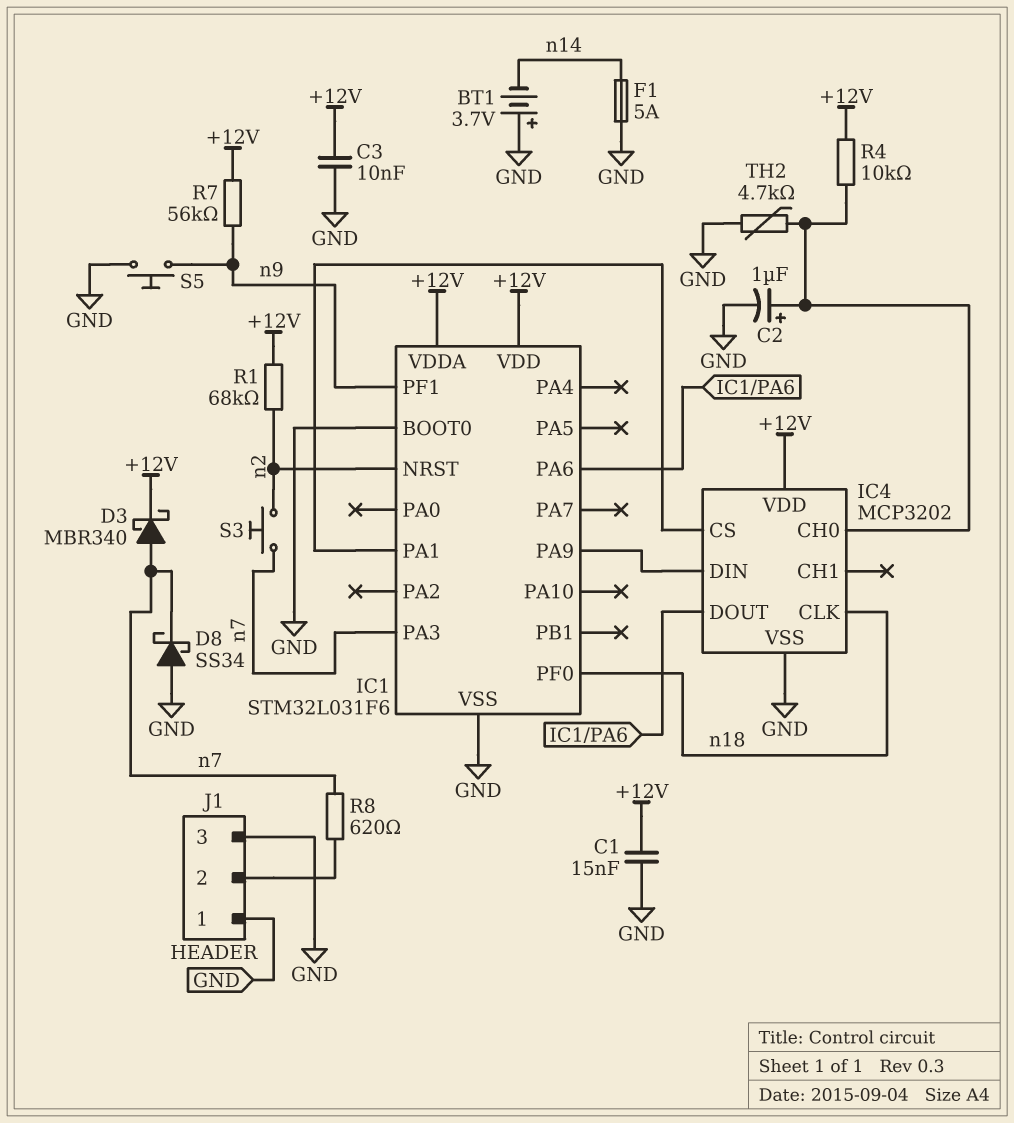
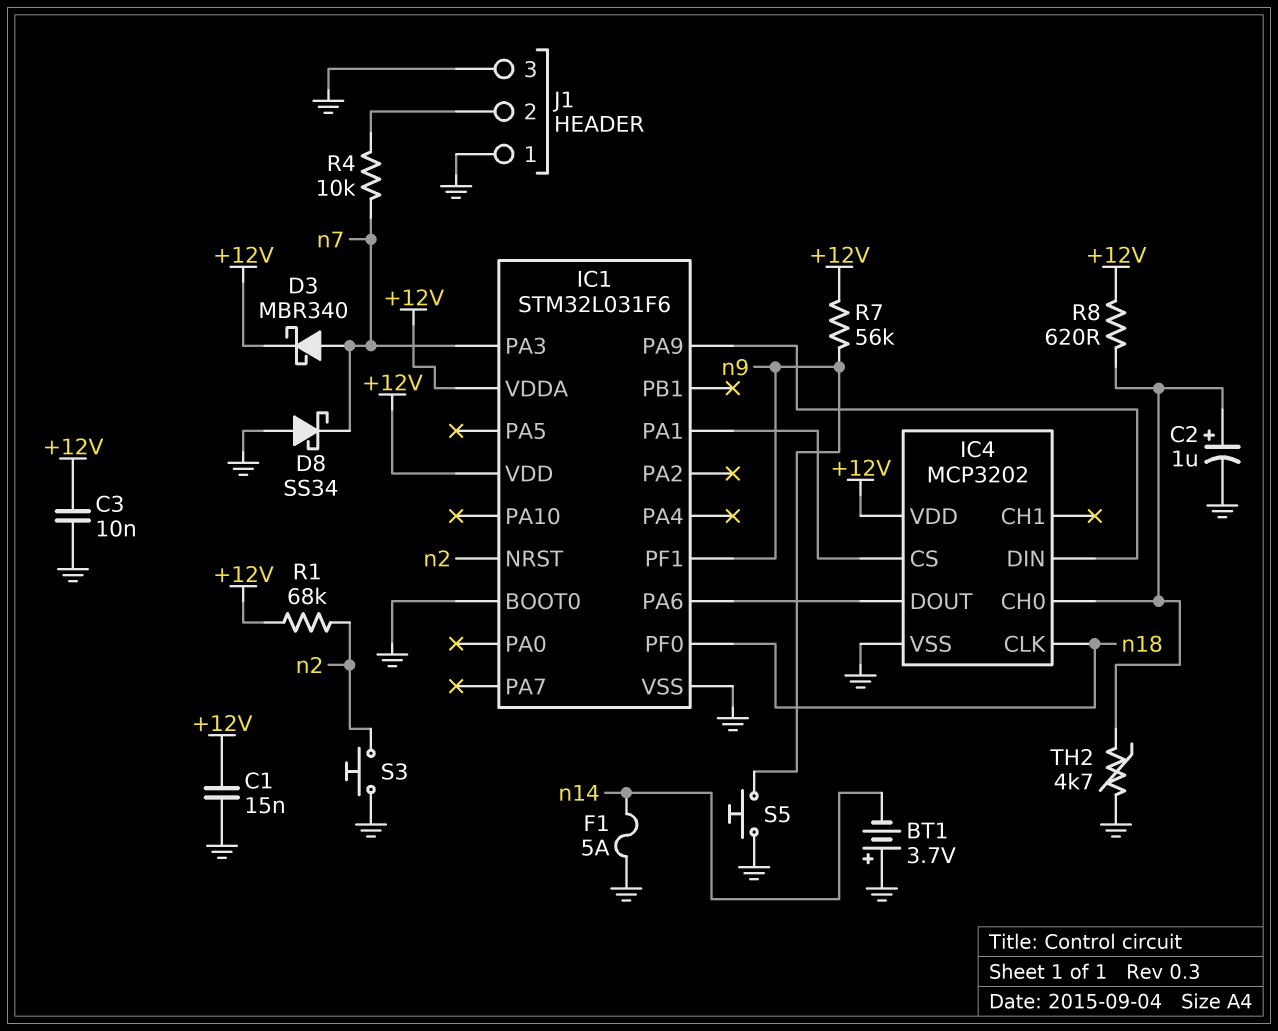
R4: 10k (+12V, IC4/CH0) -> 10k (J1/2, n7)
R8: 620 (J1/2, n7) -> 620 (+12V, IC4/CH0)
S3: button (n2, n7) -> button (GND, n2)

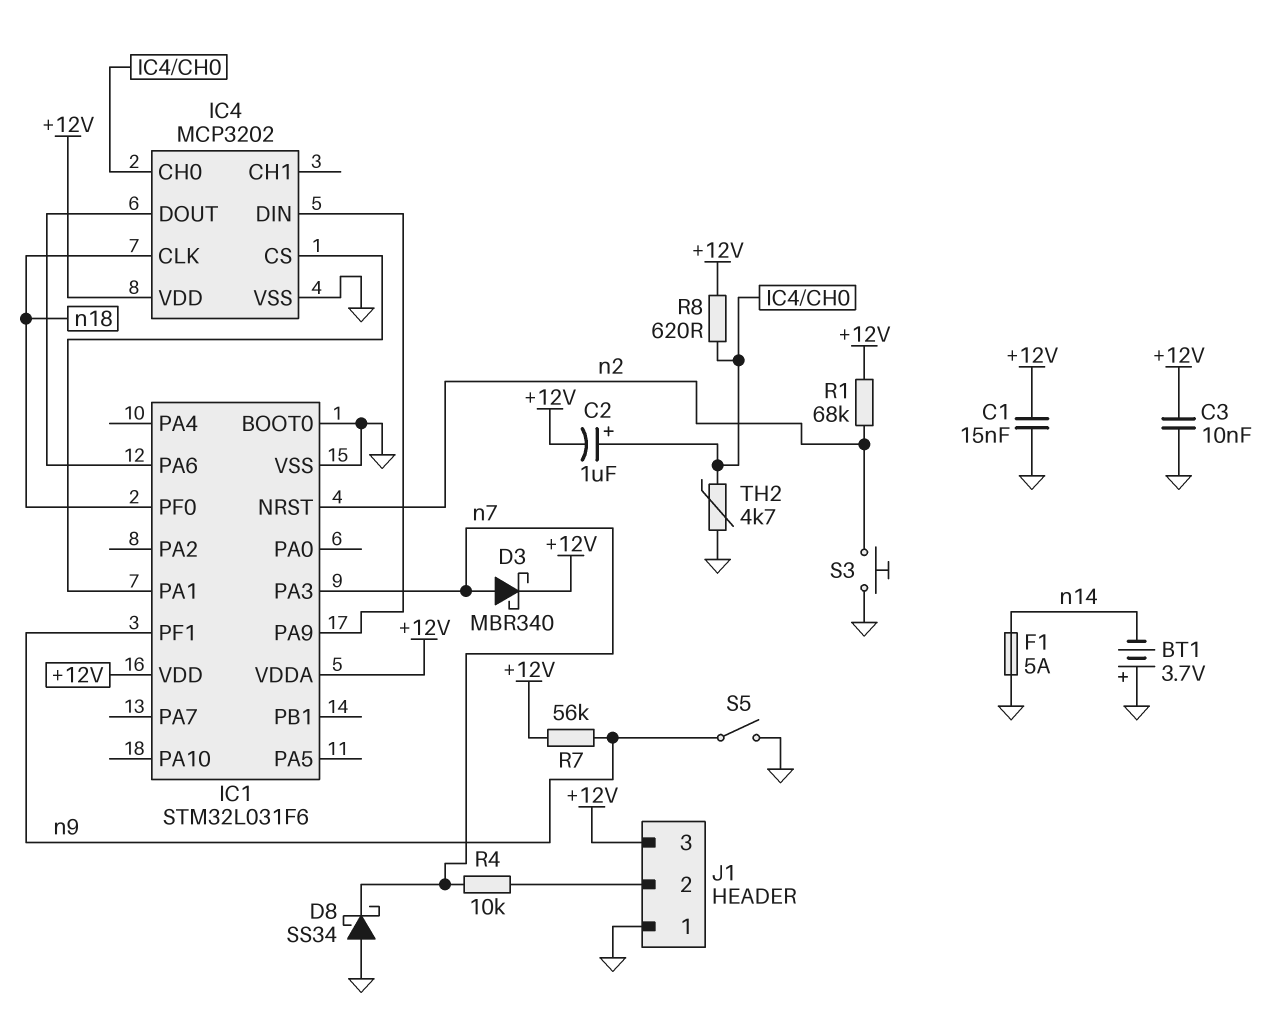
C2: 1uF (plus IC4/CH0, minus GND) -> 1uF (plus IC4/CH0, minus +12V)
J1 pin 3: GND -> +12V
S5: button (GND, n9) -> switch (GND, n9)

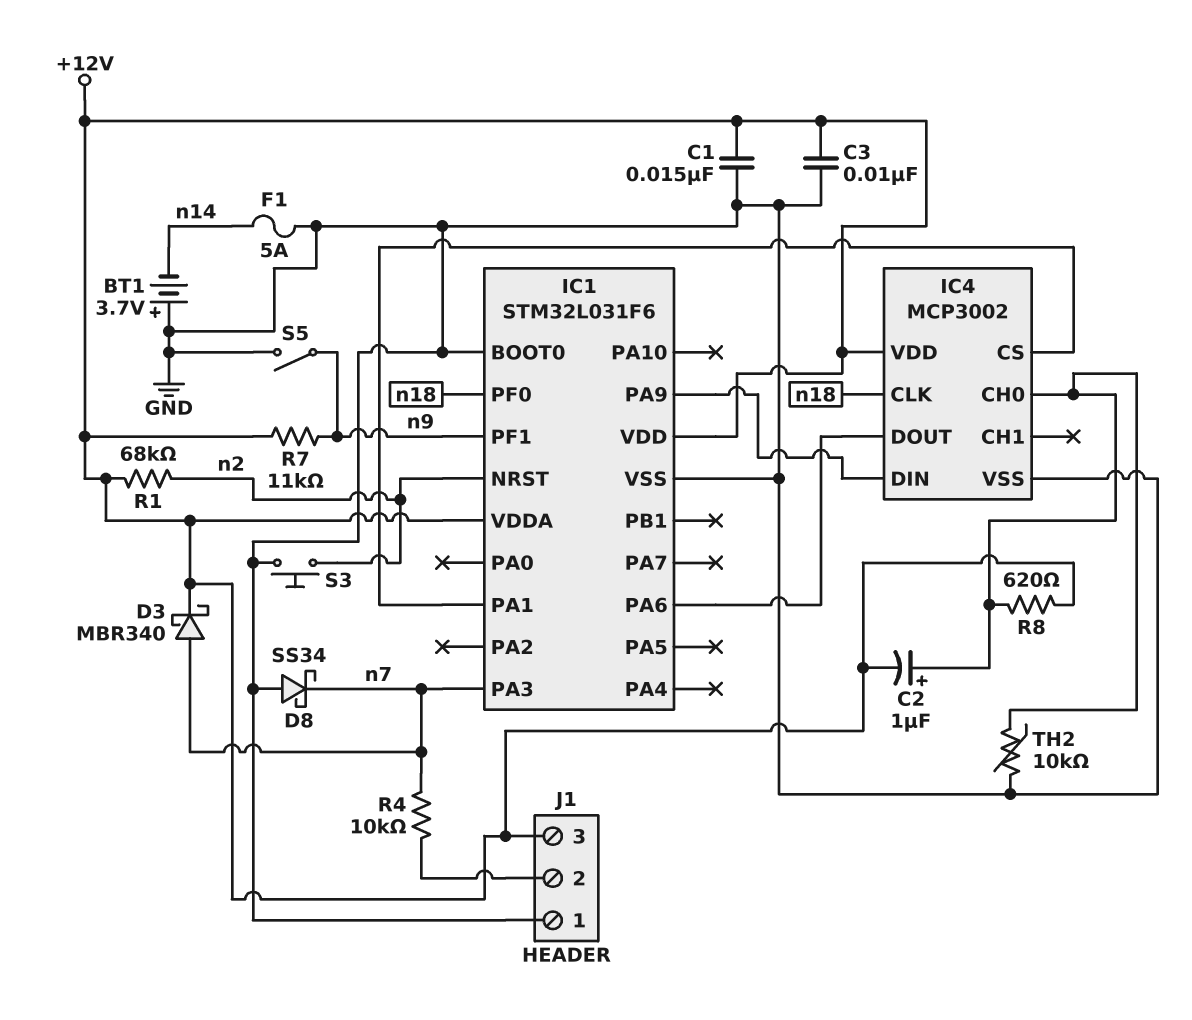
IC4: MCP3202 -> MCP3002
R7: 56k (+12V, n9) -> 11k (+12V, n9)
TH2: 4.7k (GND, IC4/CH0) -> 10k (GND, IC4/CH0)

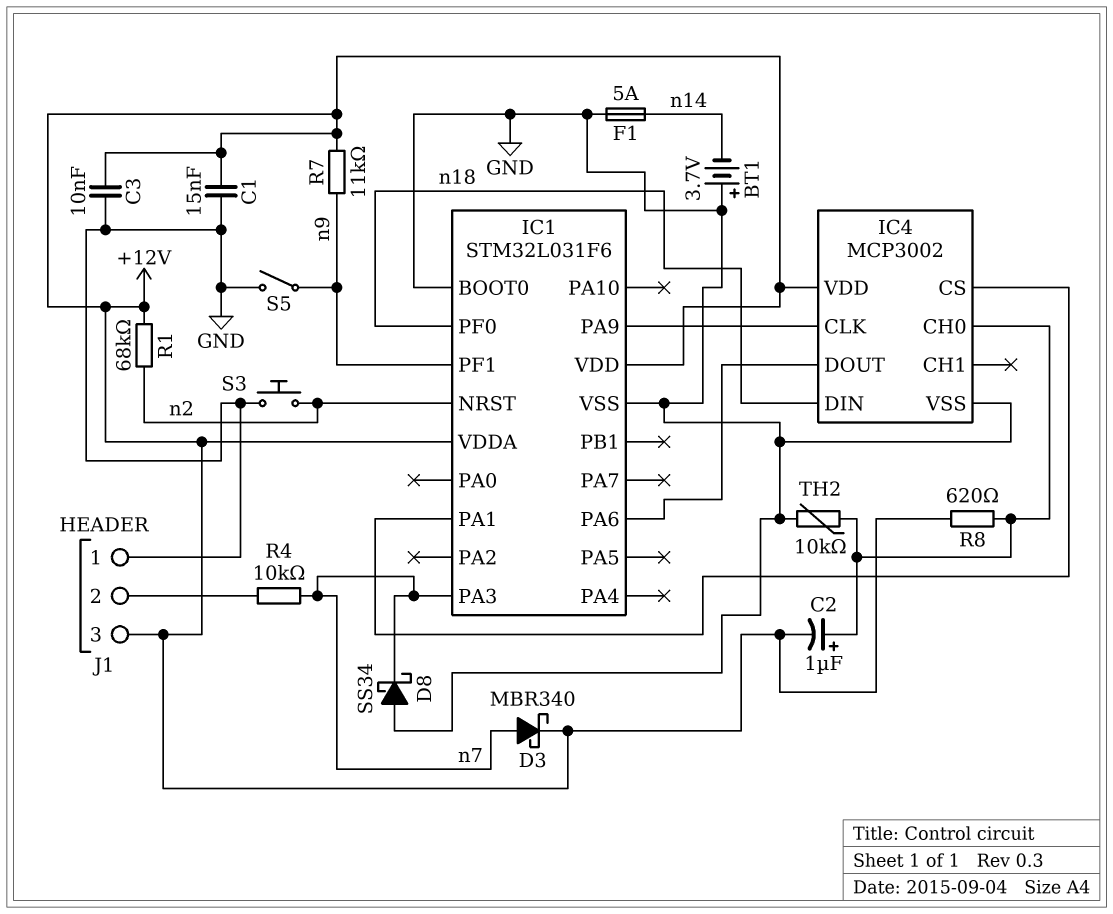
IC4 pin CLK: n18 -> IC1/PA9
IC4 pin DIN: IC1/PA9 -> n18

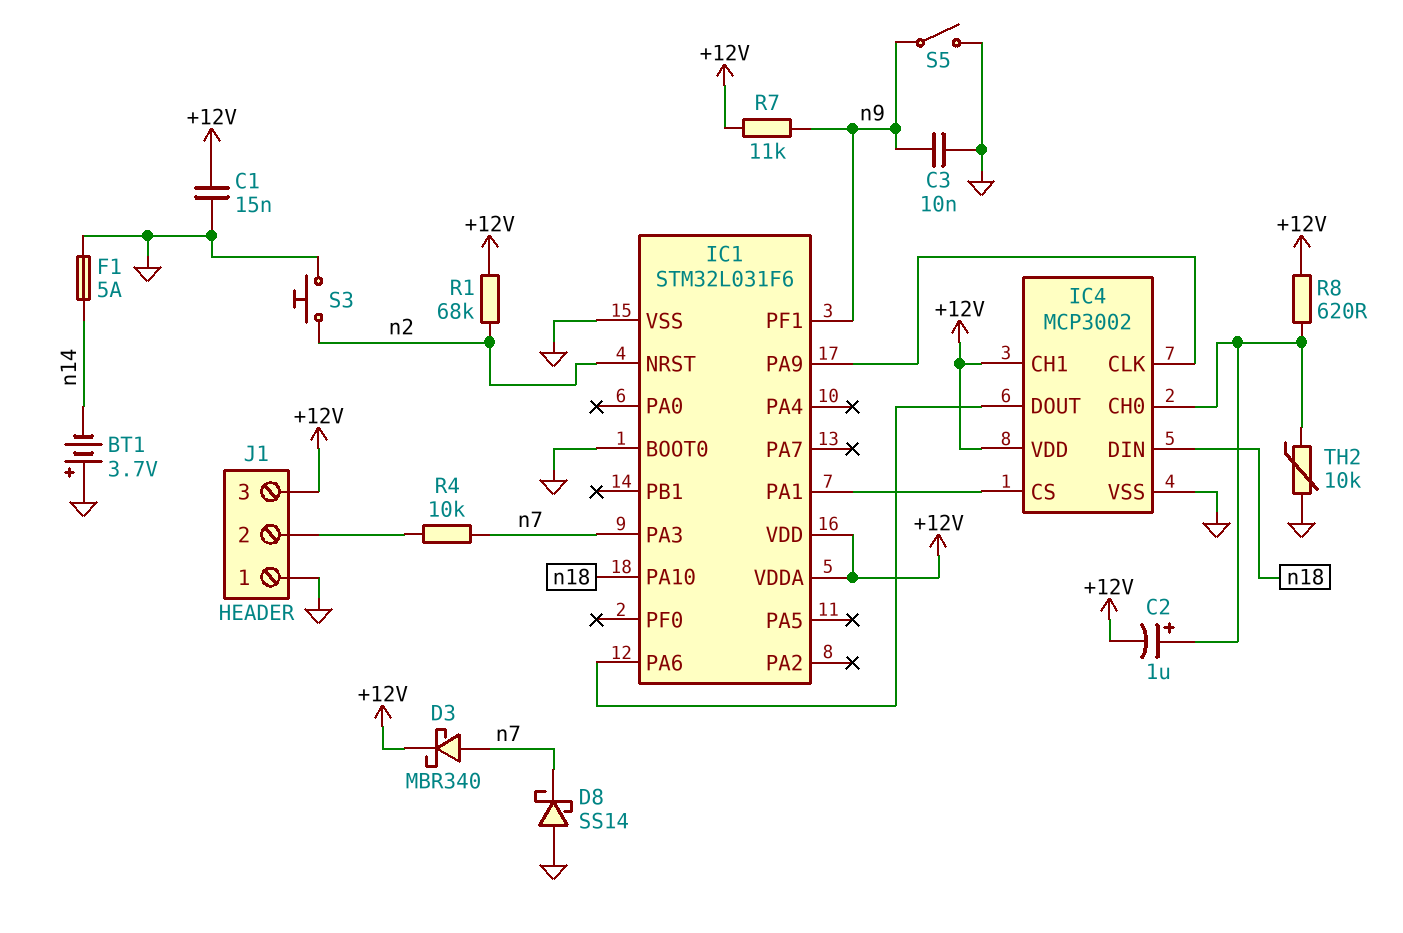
C3: 10nF (+12V, GND) -> 10nF (GND, n9)
D8: schottky SS34 (A GND, K n7) -> schottky SS14 (A GND, K n7)
IC1 pin PA10: none -> n18
IC1 pin PF0: n18 -> none
IC4 pin CH1: none -> +12V

